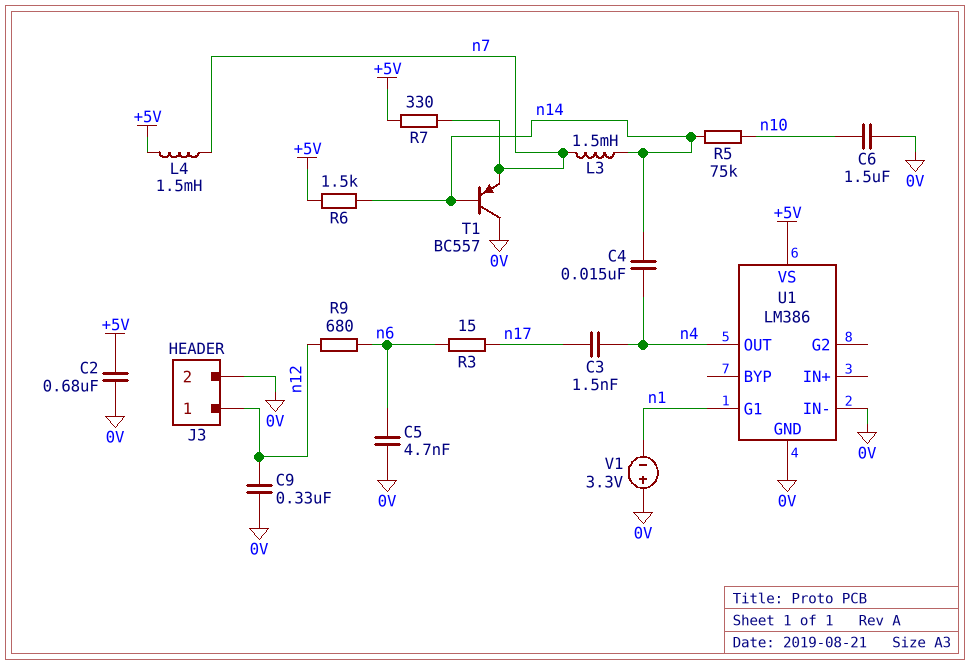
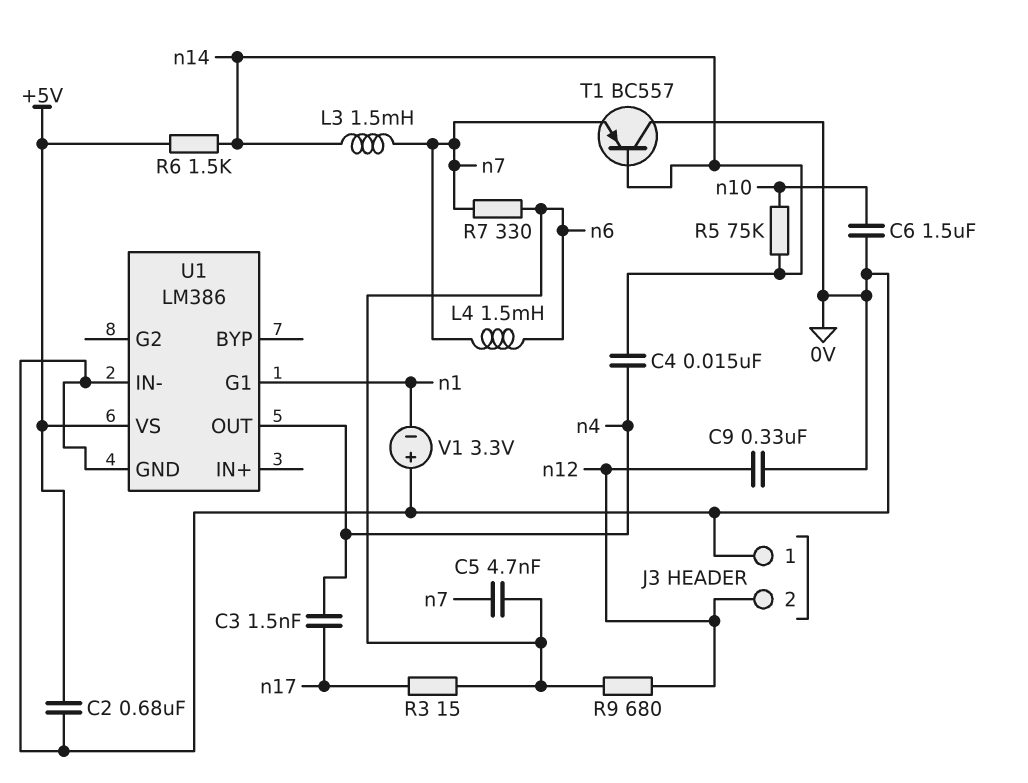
C5: 4.7nF (0V, n6) -> 4.7nF (n6, n7)
J3 pin 1: n12 -> 0V
J3 pin 2: 0V -> n12
L4: 1.5mH (+5V, n7) -> 1.5mH (n6, n7)
R7: 330 (+5V, n7) -> 330 (n6, n7)

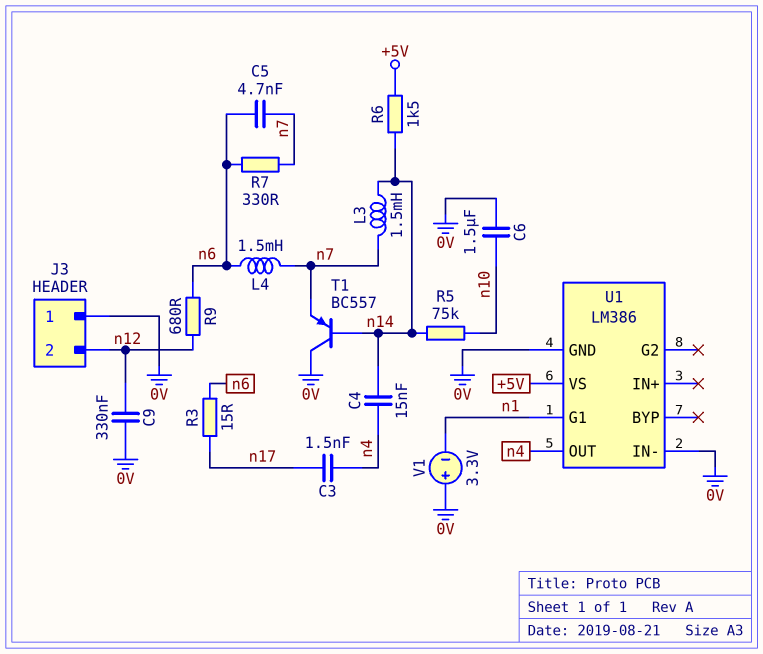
C2: 680nF (+5V, 0V) -> none

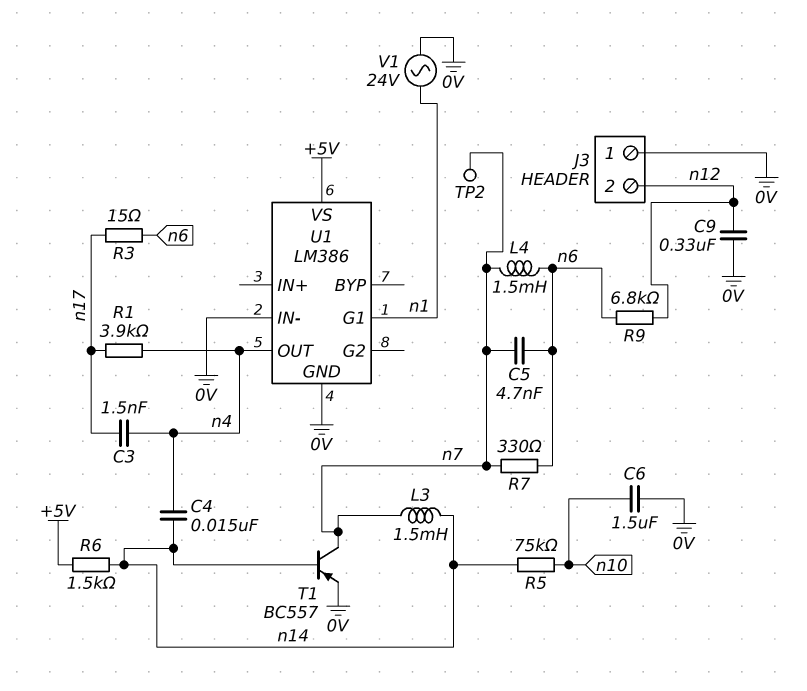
R1: none -> 3.9k (n4, n17)
R9: 680 (n6, n12) -> 6.8k (n6, n12)
T1: PNP BC557 (B n14, C 0V, E n7) -> PNP BC557 (B n14, C n7, E 0V)
TP2: none -> test point (n7)
V1: 3.3V (plus 0V, minus n1) -> AC 24V (0V, n1)

